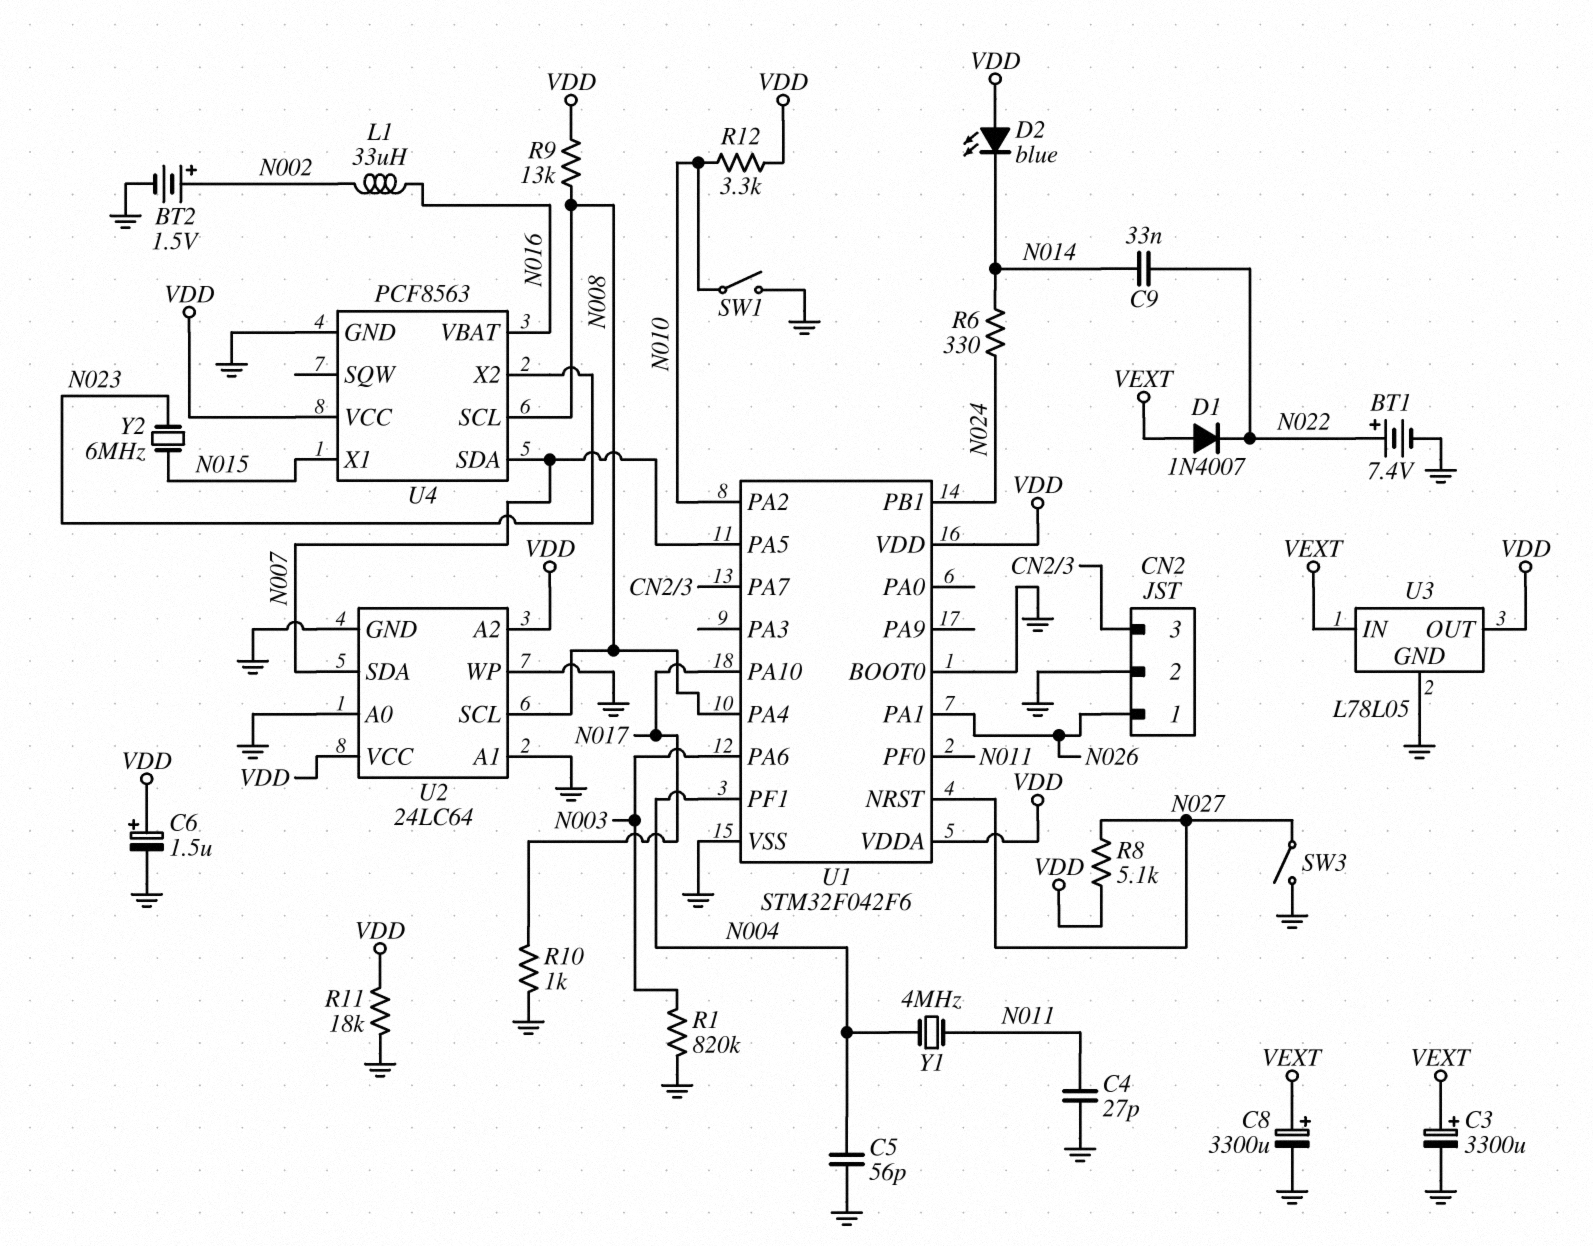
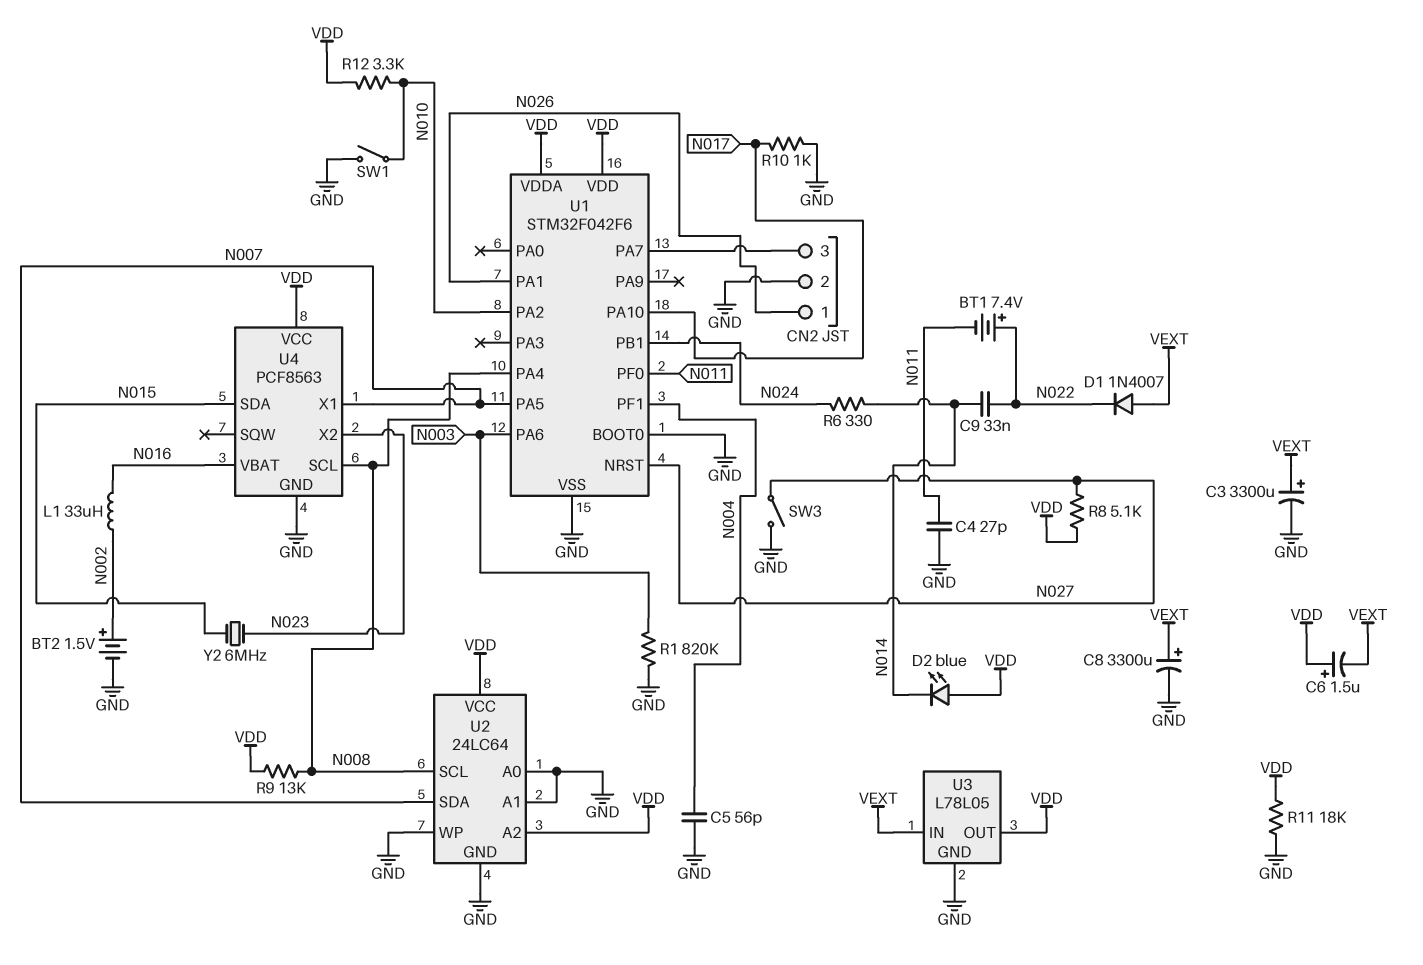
BT1: 7.4V (plus N022, minus GND) -> 7.4V (plus N022, minus N011)
C6: 1.5uF (plus VDD, minus GND) -> 1.5uF (plus VDD, minus VEXT)
U4 pin SDA: N007 -> N015
U4 pin X1: N015 -> N007
Y1: 4MHz (N004, N011) -> none

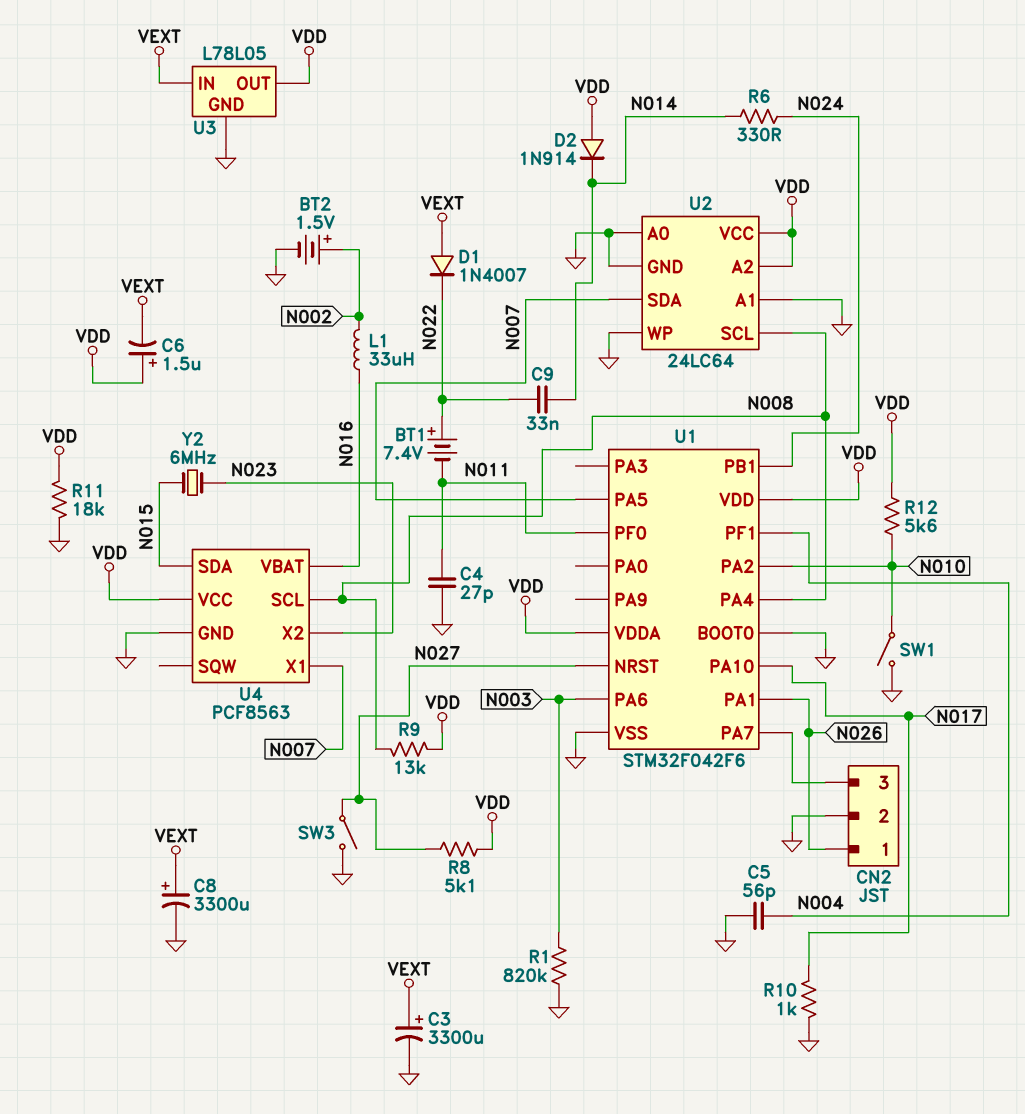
D2: LED blue (A VDD, K N014) -> diode 1N914 (A VDD, K N014)
R12: 3.3k (N010, VDD) -> 5.6k (N010, VDD)

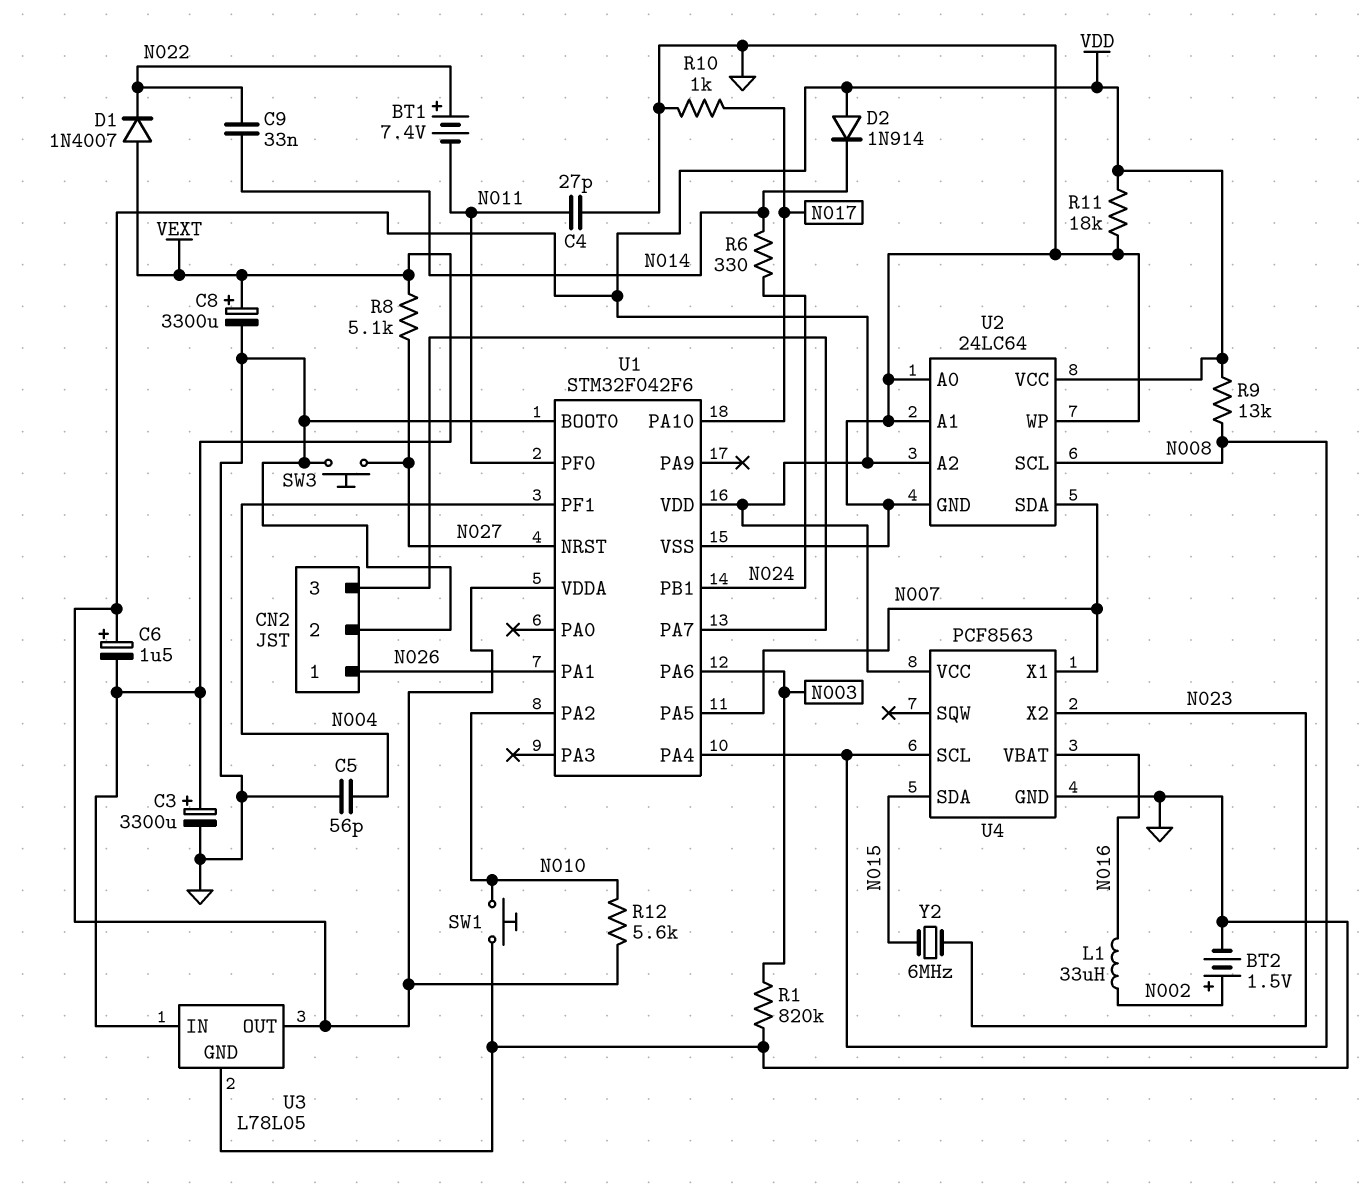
R8: 5.1k (N027, VDD) -> 5.1k (N027, VEXT)
SW1: switch (GND, N010) -> button (GND, N010)
SW3: switch (GND, N027) -> button (GND, N027)

